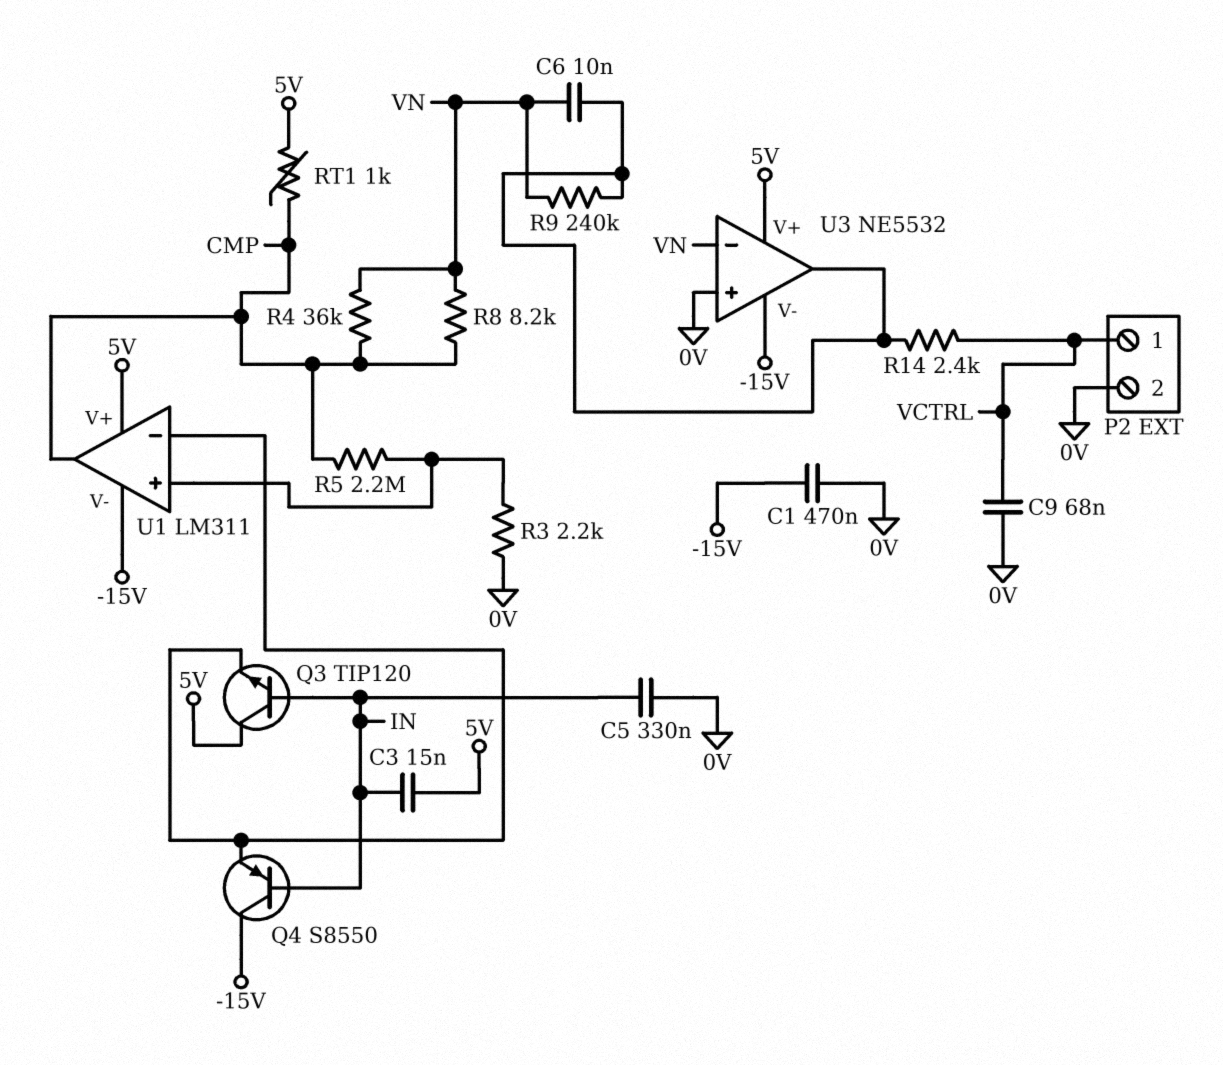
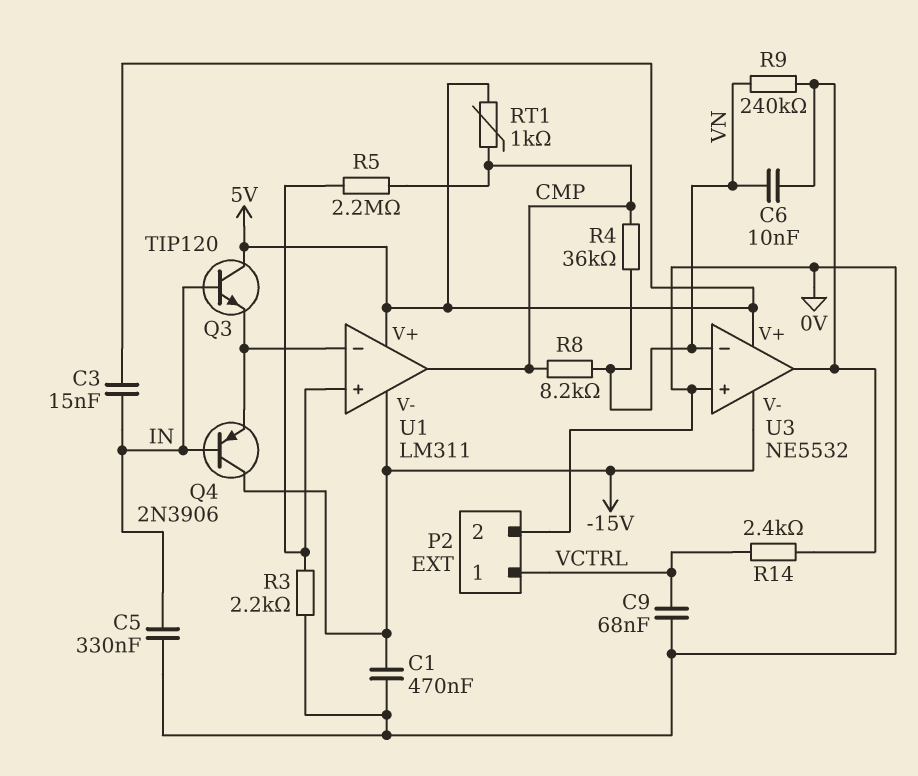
Q4: PNP S8550 (B IN, C -15V, E U1/in-) -> PNP 2N3906 (B IN, C -15V, E U1/in-)

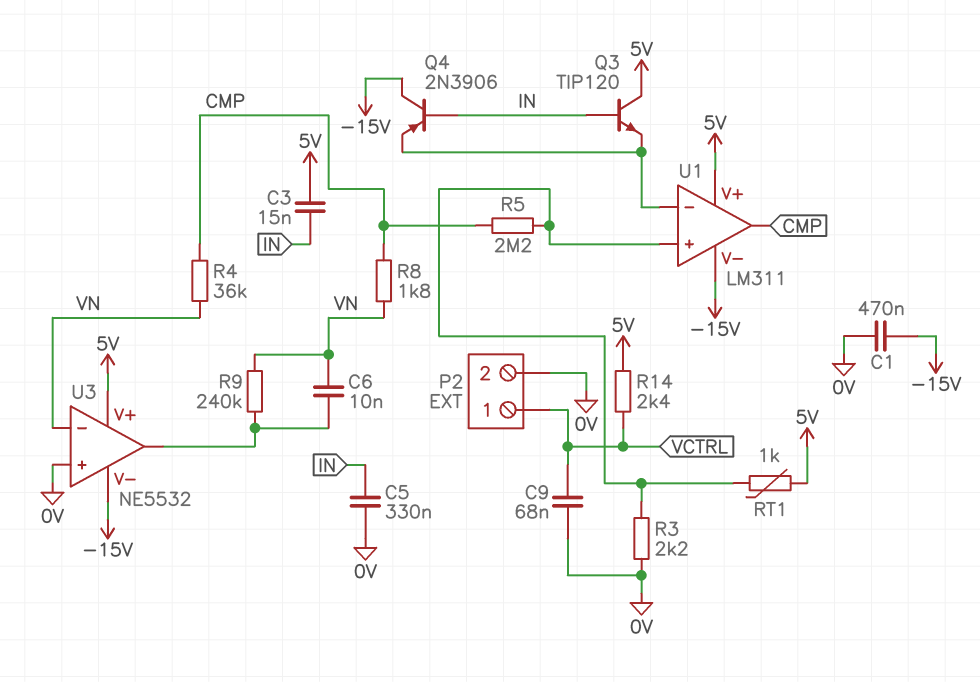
R8: 8.2k (CMP, VN) -> 1.8k (CMP, VN)
R14: 2.4k (U3/out, VCTRL) -> 2.4k (5V, VCTRL)
RT1: 1k (5V, CMP) -> 1k (5V, U1/in+)

